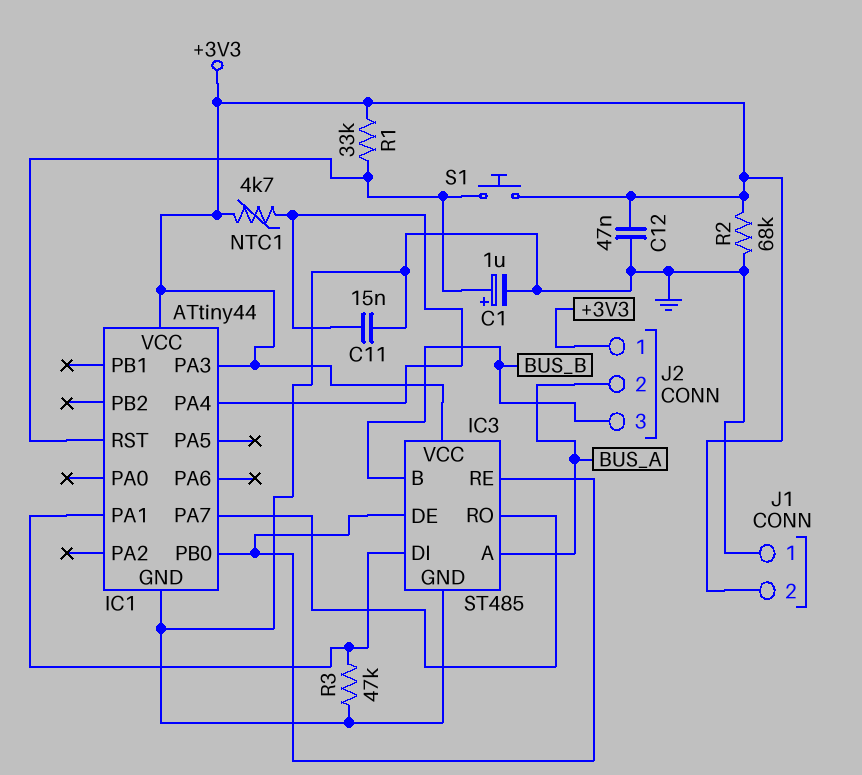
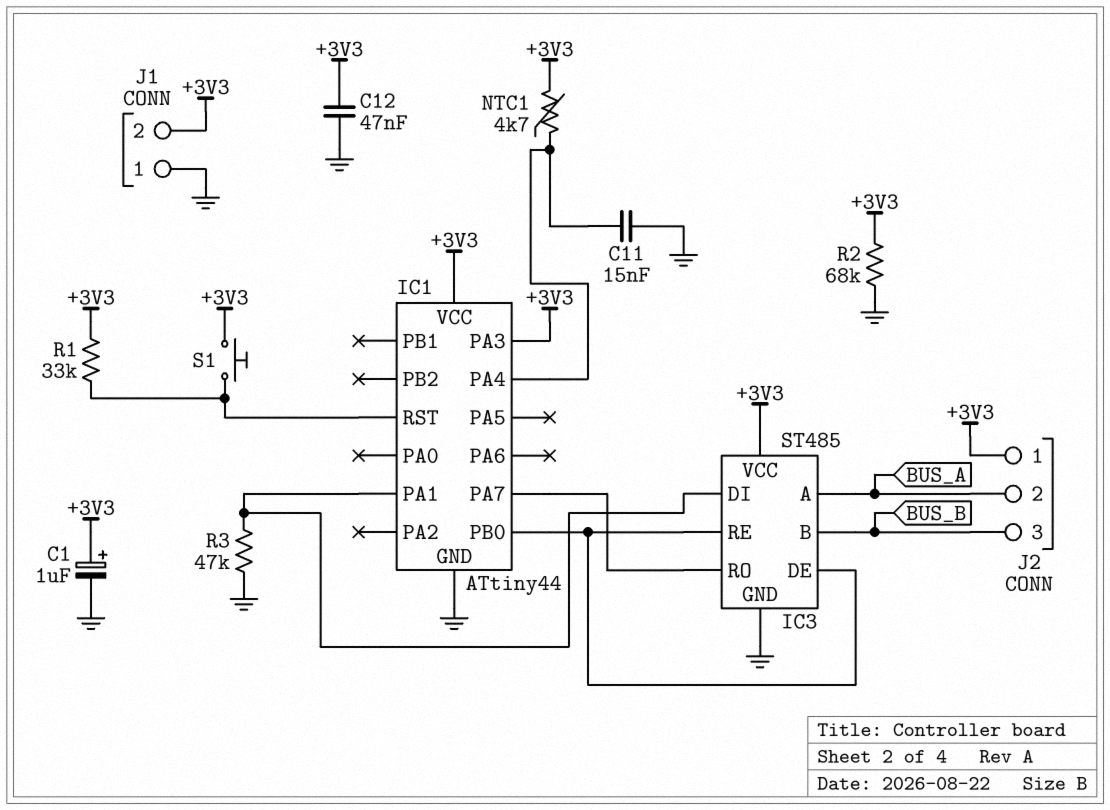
C1: 1uF (plus IC1/RST, minus GND) -> 1uF (plus +3V3, minus GND)

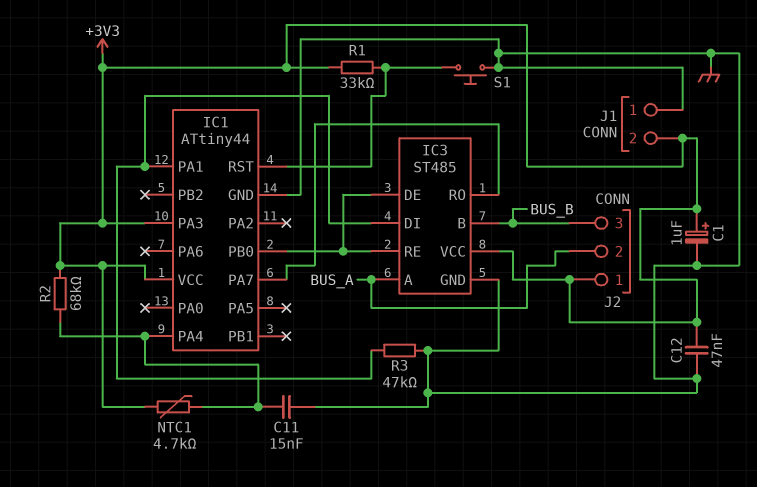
R2: 68k (+3V3, GND) -> 68k (+3V3, IC1/PA4)
S1: button (+3V3, IC1/RST) -> button (GND, IC1/RST)

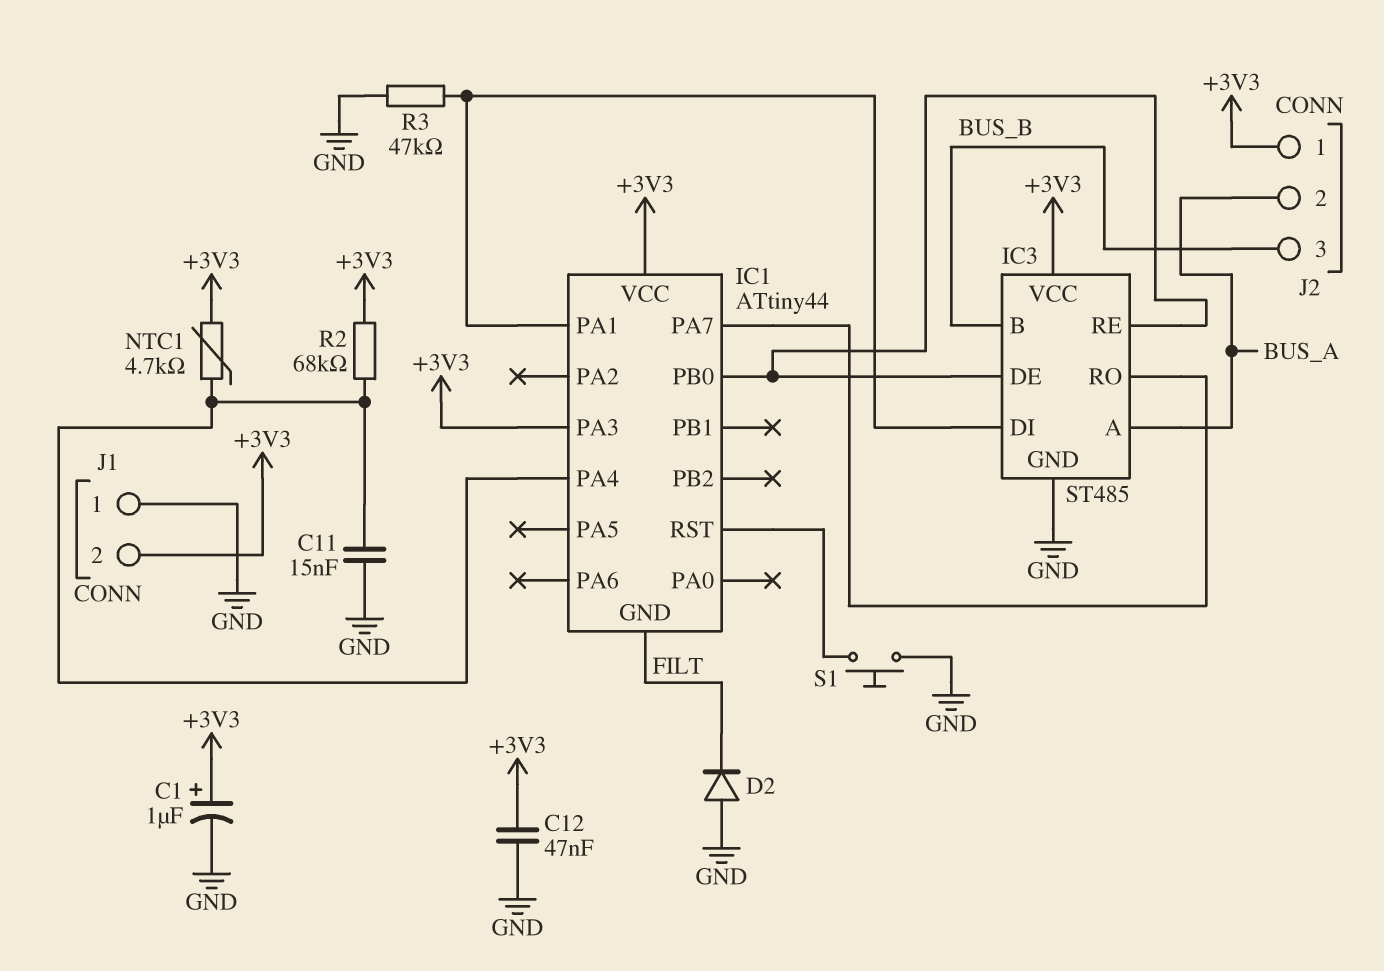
D2: none -> diode (A GND, K FILT)
IC1 pin GND: GND -> FILT
R1: 33k (+3V3, IC1/RST) -> none

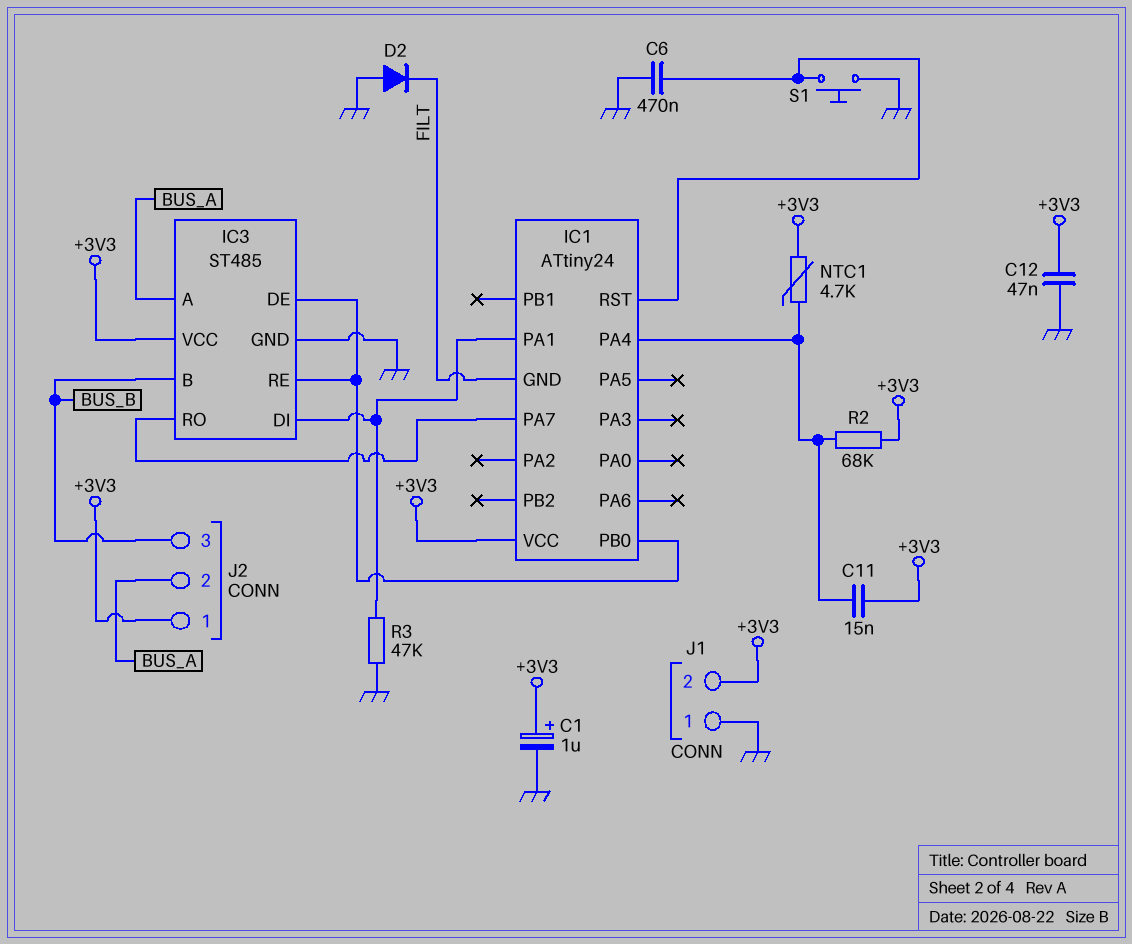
C6: none -> 470nF (GND, IC1/RST)
C11: 15nF (GND, IC1/PA4) -> 15nF (+3V3, IC1/PA4)
IC1: ATtiny44 -> ATtiny24
IC1 pin PA3: +3V3 -> none

